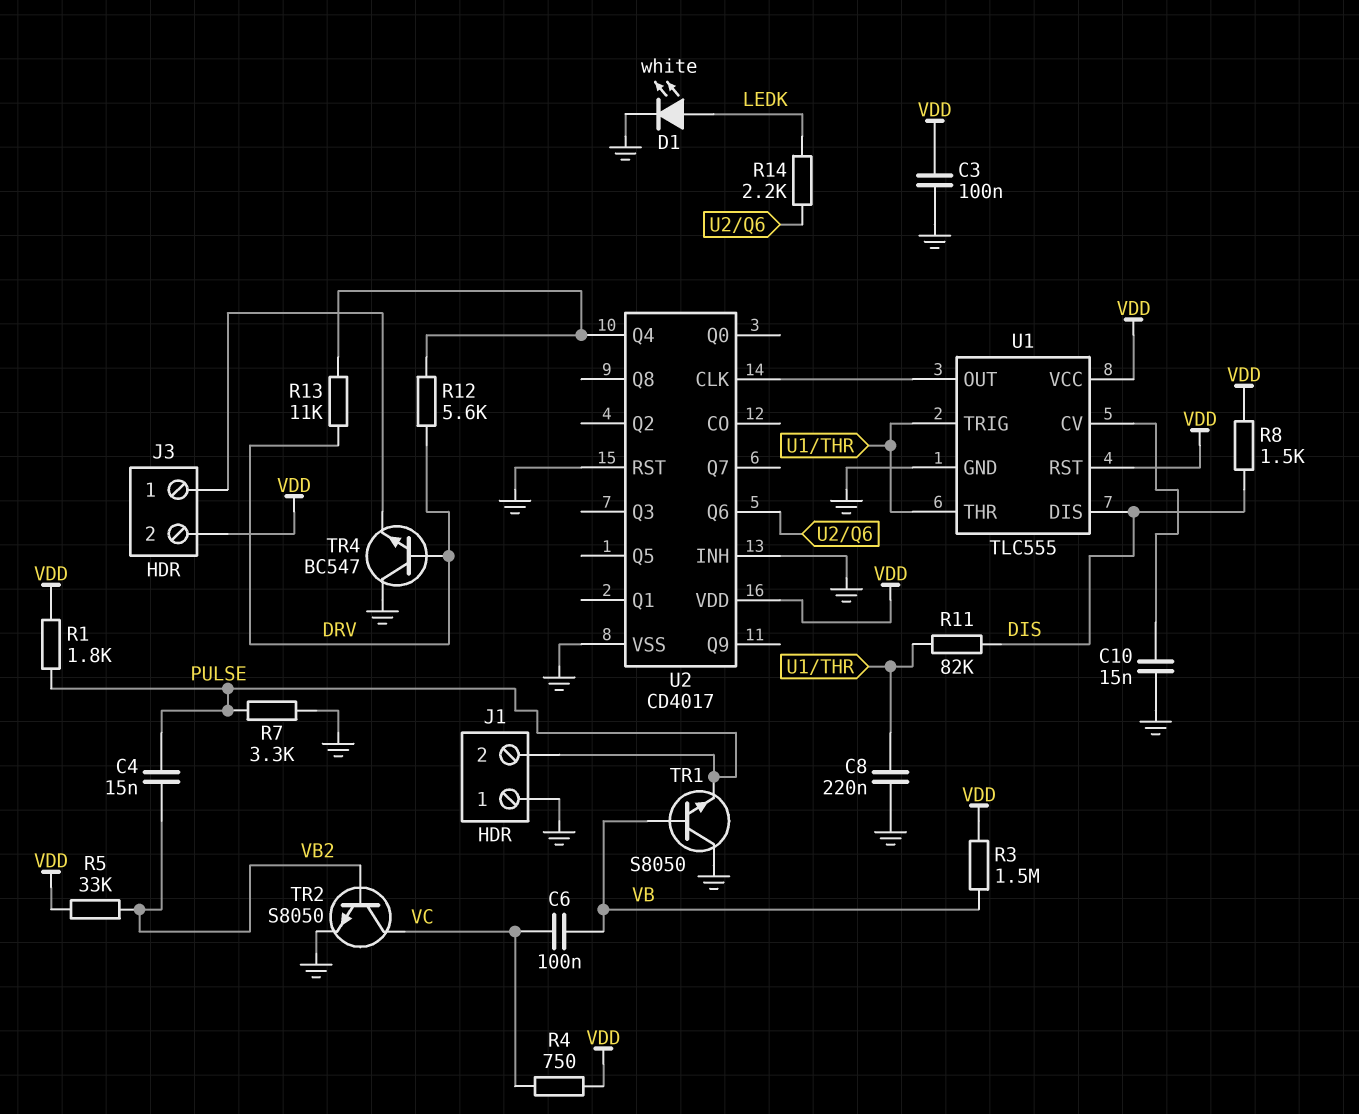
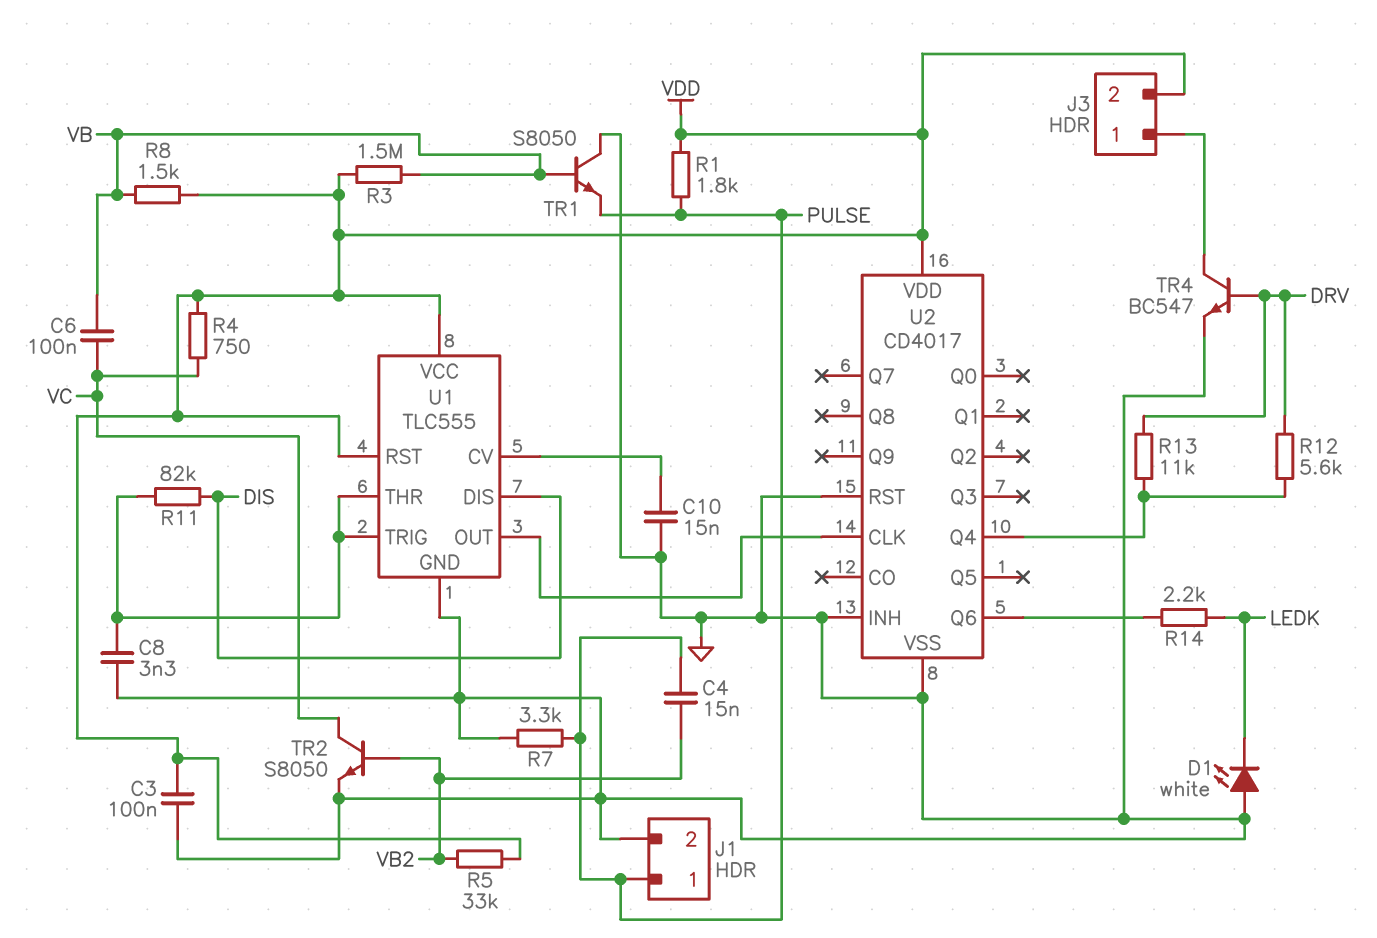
C8: 220nF (GND, U1/THR) -> 3.3nF (GND, U1/THR)
D1: LED white (A LEDK, K GND) -> LED white (A GND, K LEDK)
J1 pin 1: GND -> PULSE
J1 pin 2: PULSE -> GND
R8: 1.5k (DIS, VDD) -> 1.5k (VB, VDD)
TR4: NPN BC547 (B DRV, C GND, E J3/1) -> NPN BC547 (B DRV, C J3/1, E GND)

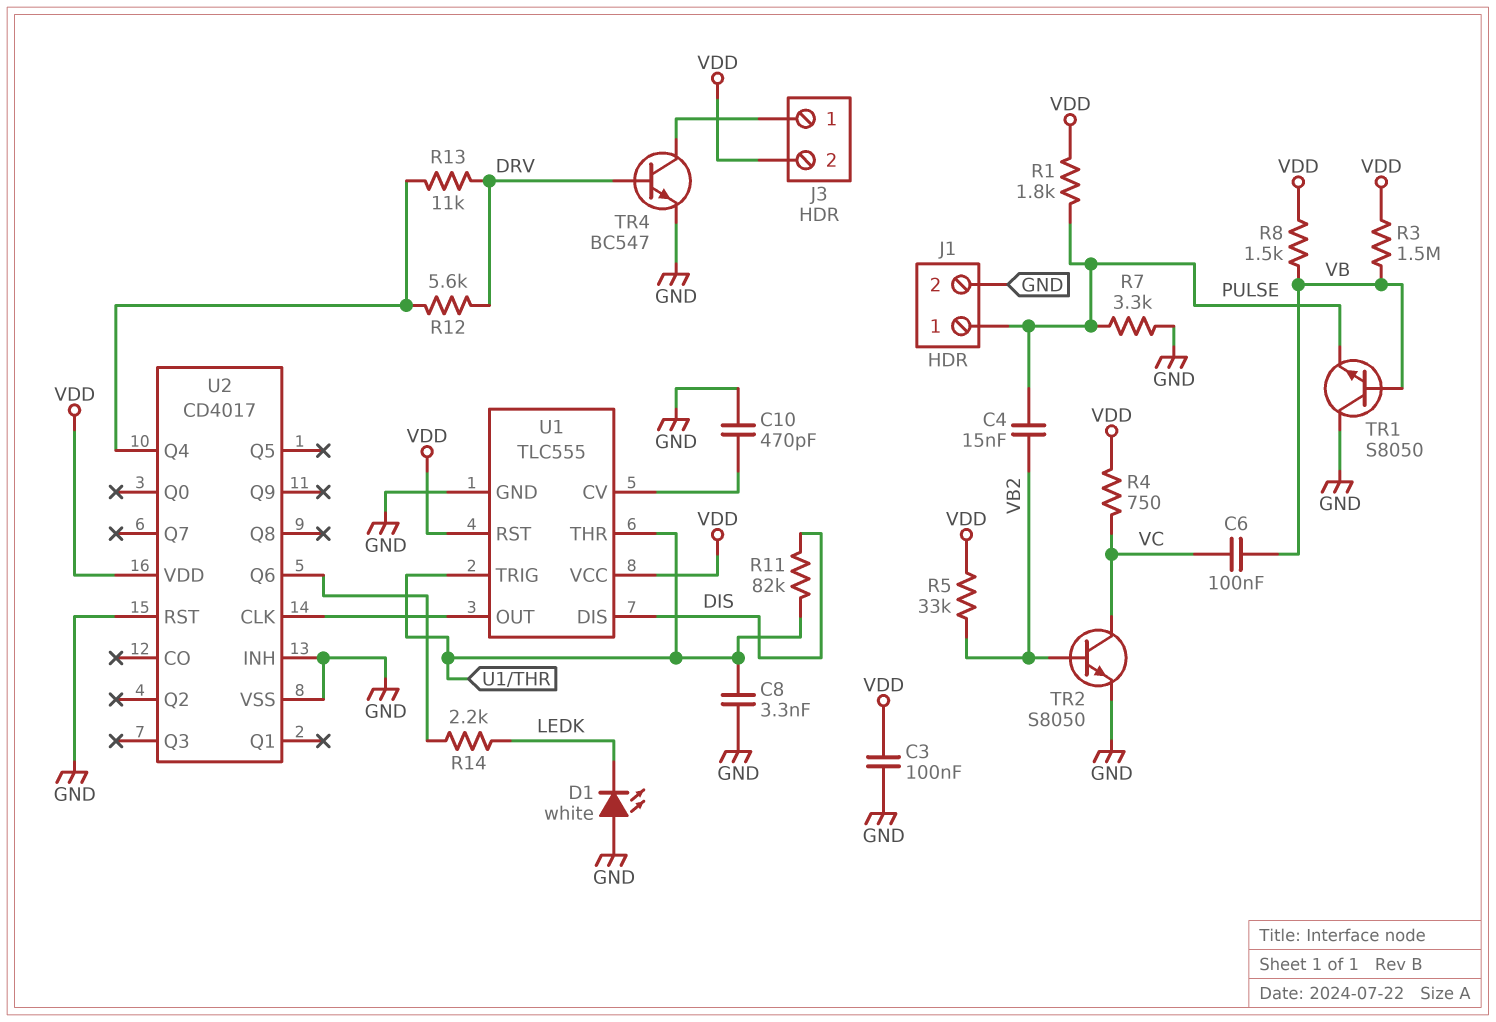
C10: 15nF (GND, U1/CV) -> 470pF (GND, U1/CV)

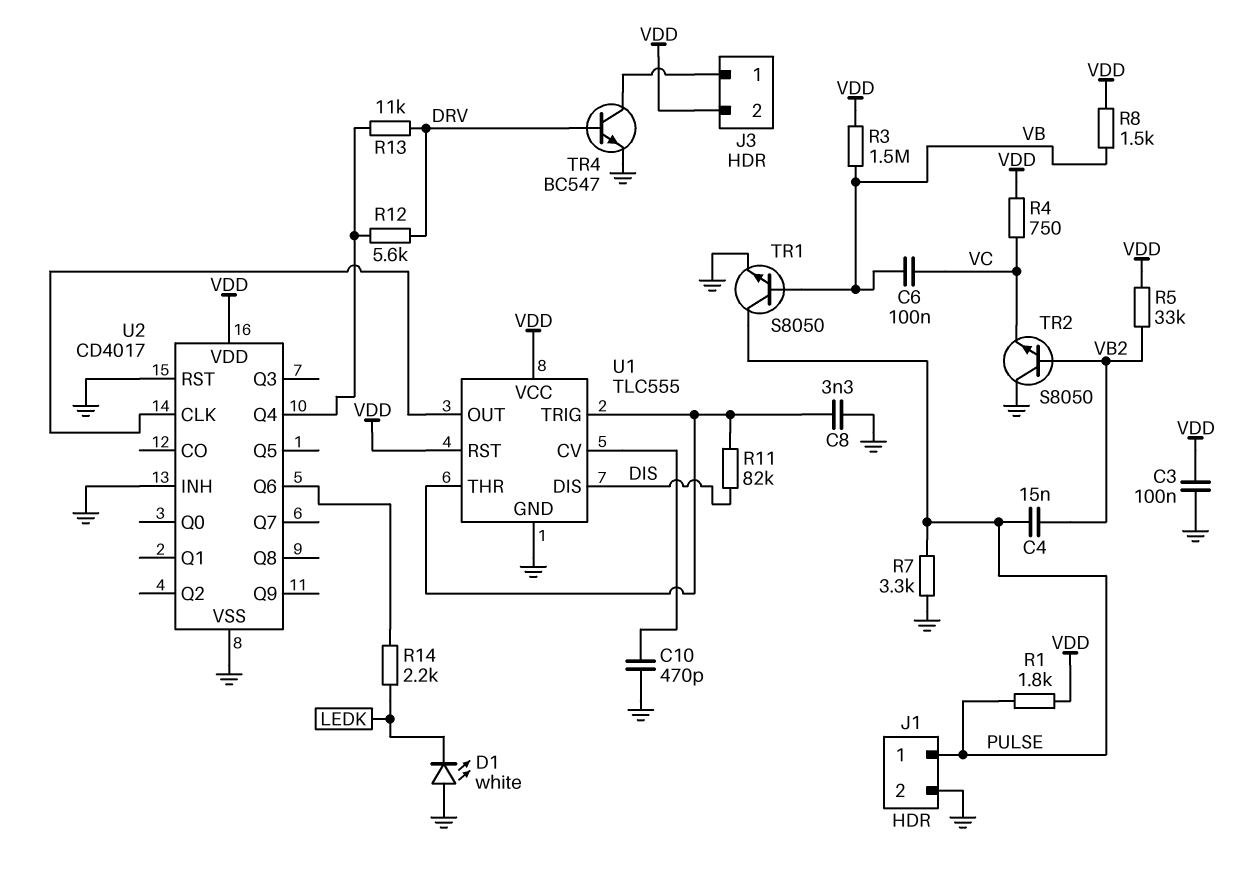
TR1: NPN S8050 (B VB, C GND, E PULSE) -> NPN S8050 (B VB, C PULSE, E GND)
TR2: NPN S8050 (B VB2, C VC, E GND) -> NPN S8050 (B VB2, C GND, E VC)

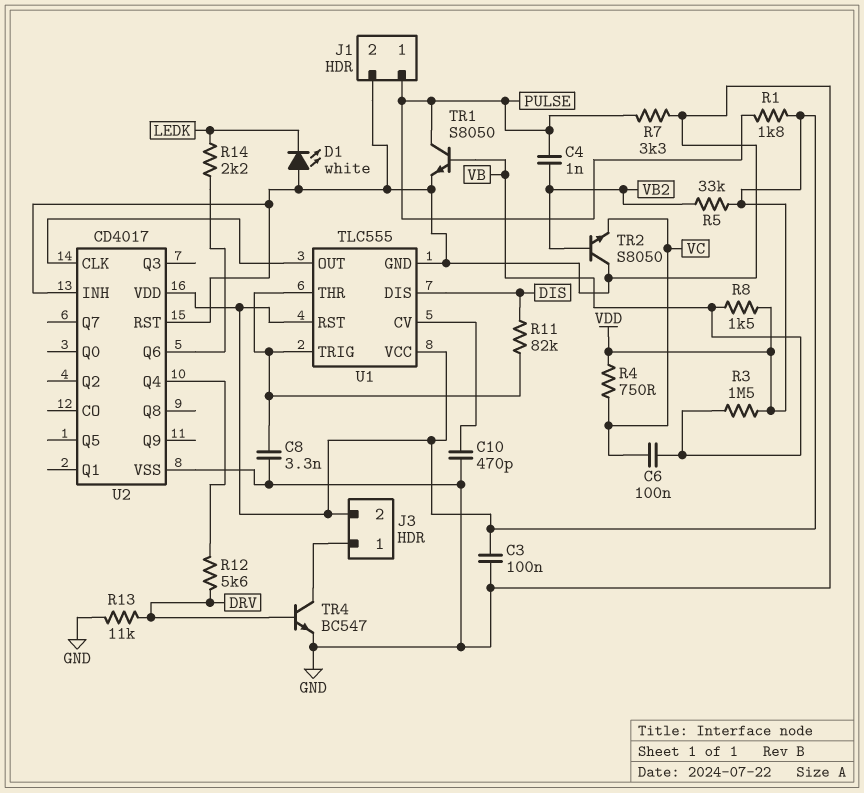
C4: 15nF (PULSE, VB2) -> 1nF (PULSE, VB2)
R13: 11k (DRV, U2/Q4) -> 11k (DRV, GND)

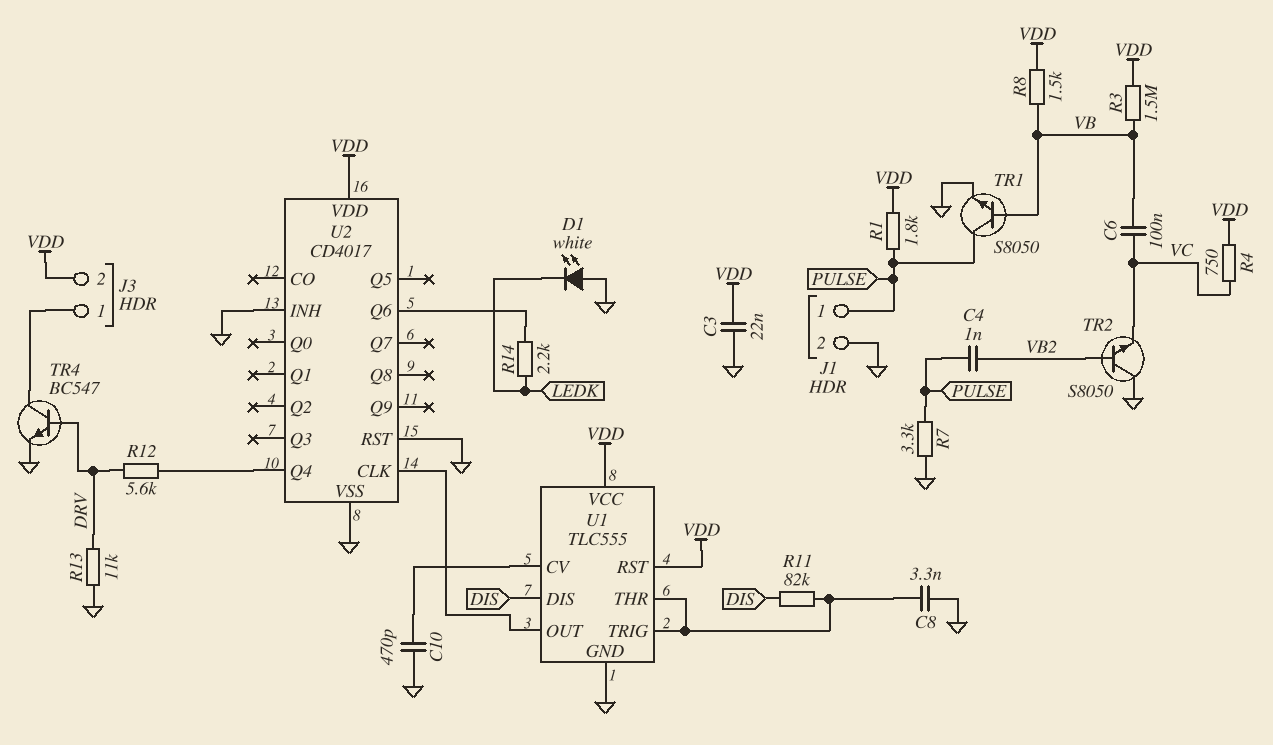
C3: 100nF (GND, VDD) -> 22nF (GND, VDD)
R5: 33k (VB2, VDD) -> none

